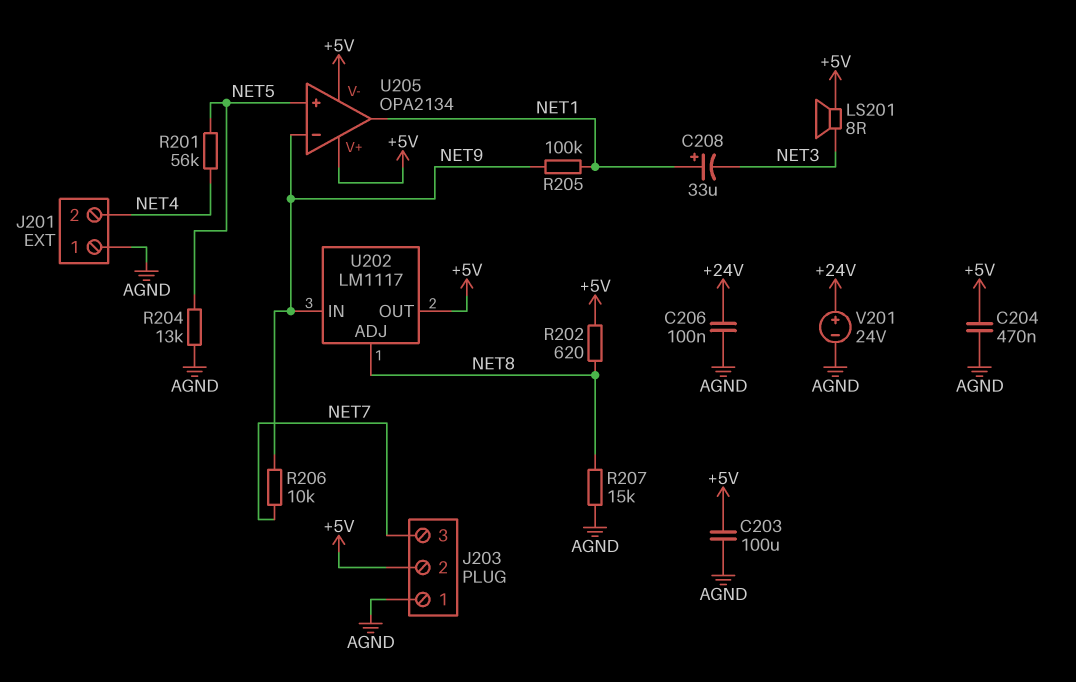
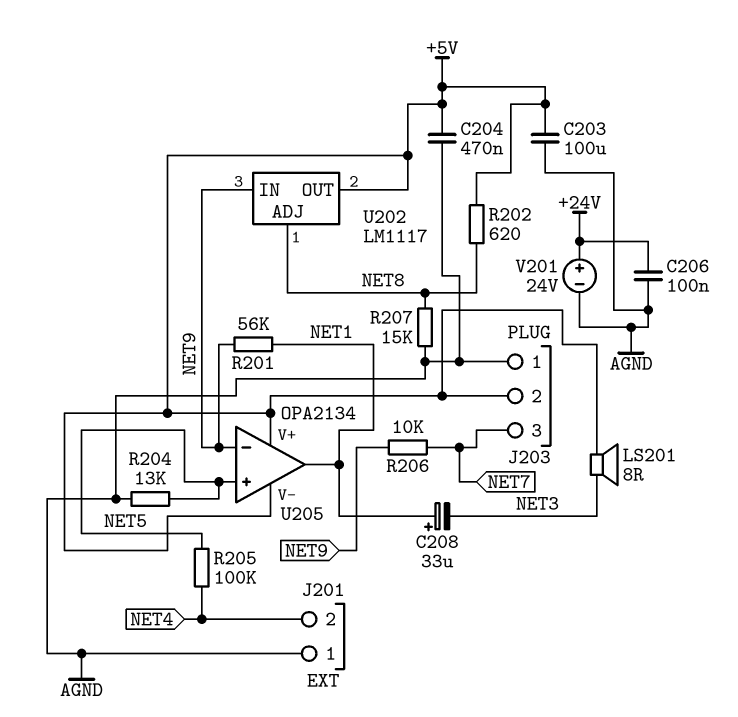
R201: 56k (NET4, NET5) -> 56k (NET1, NET9)
R205: 100k (NET1, NET9) -> 100k (NET4, NET5)

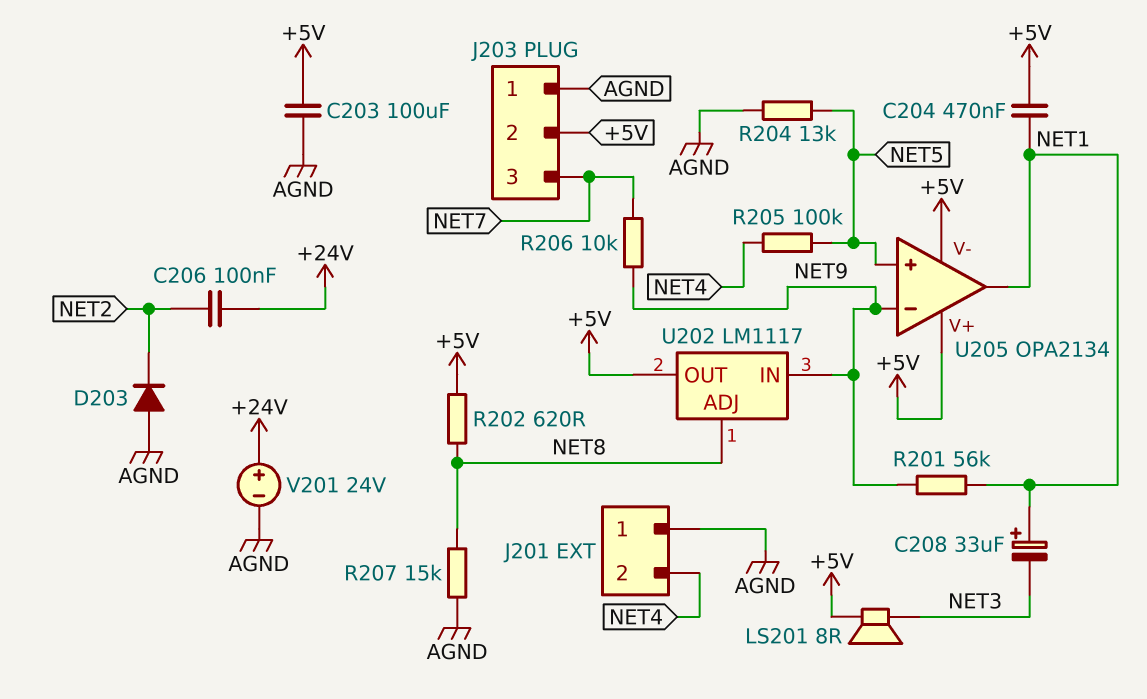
C204: 470nF (+5V, AGND) -> 470nF (+5V, NET1)
C206: 100nF (+24V, AGND) -> 100nF (+24V, NET2)
D203: none -> diode (A AGND, K NET2)

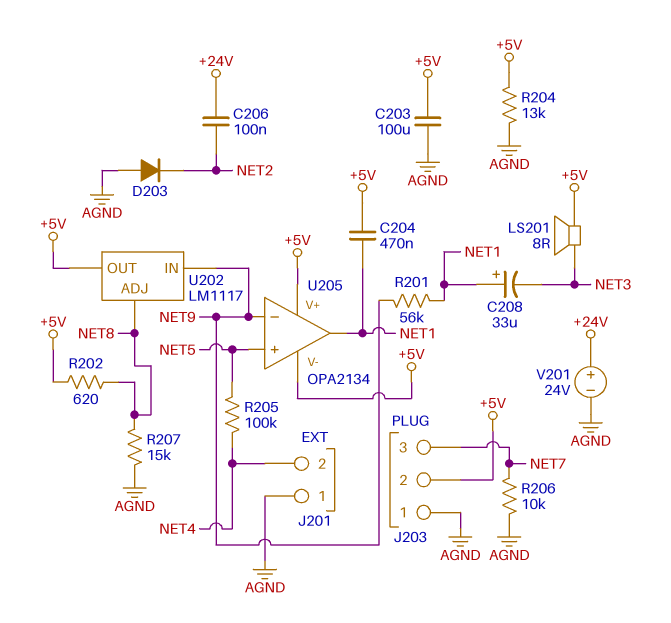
R204: 13k (AGND, NET5) -> 13k (+5V, AGND)
R206: 10k (NET7, NET9) -> 10k (AGND, NET7)

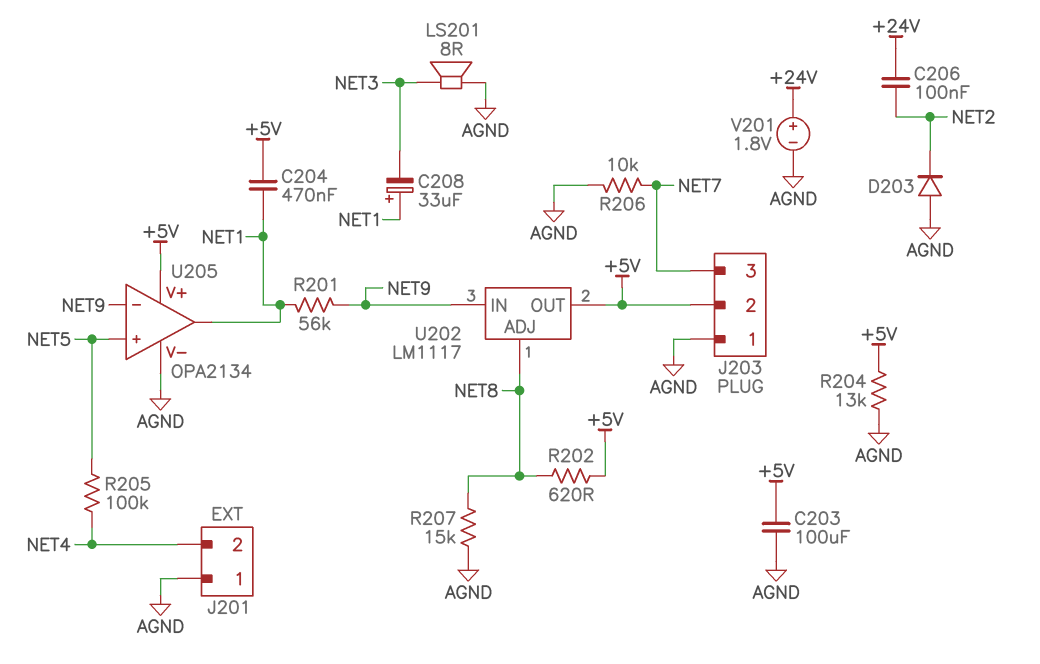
LS201: speaker 8R (+5V, NET3) -> speaker 8R (AGND, NET3)
U205 pin V-: +5V -> AGND
V201: 24V (plus +24V, minus AGND) -> 1.8V (plus +24V, minus AGND)

